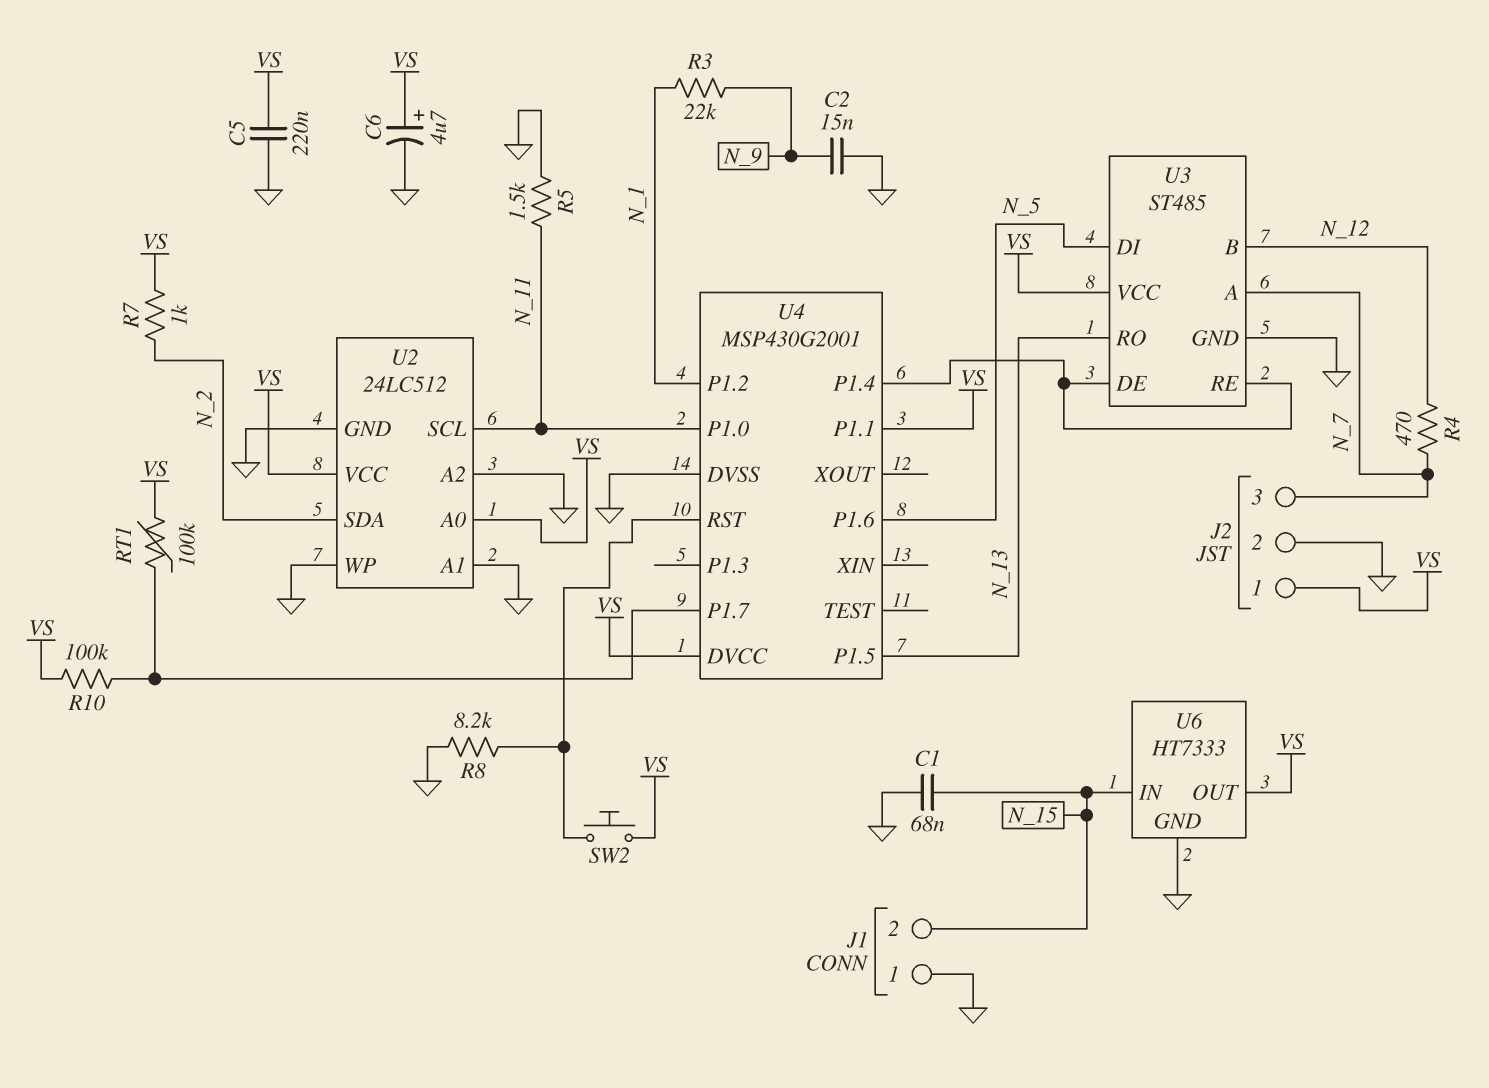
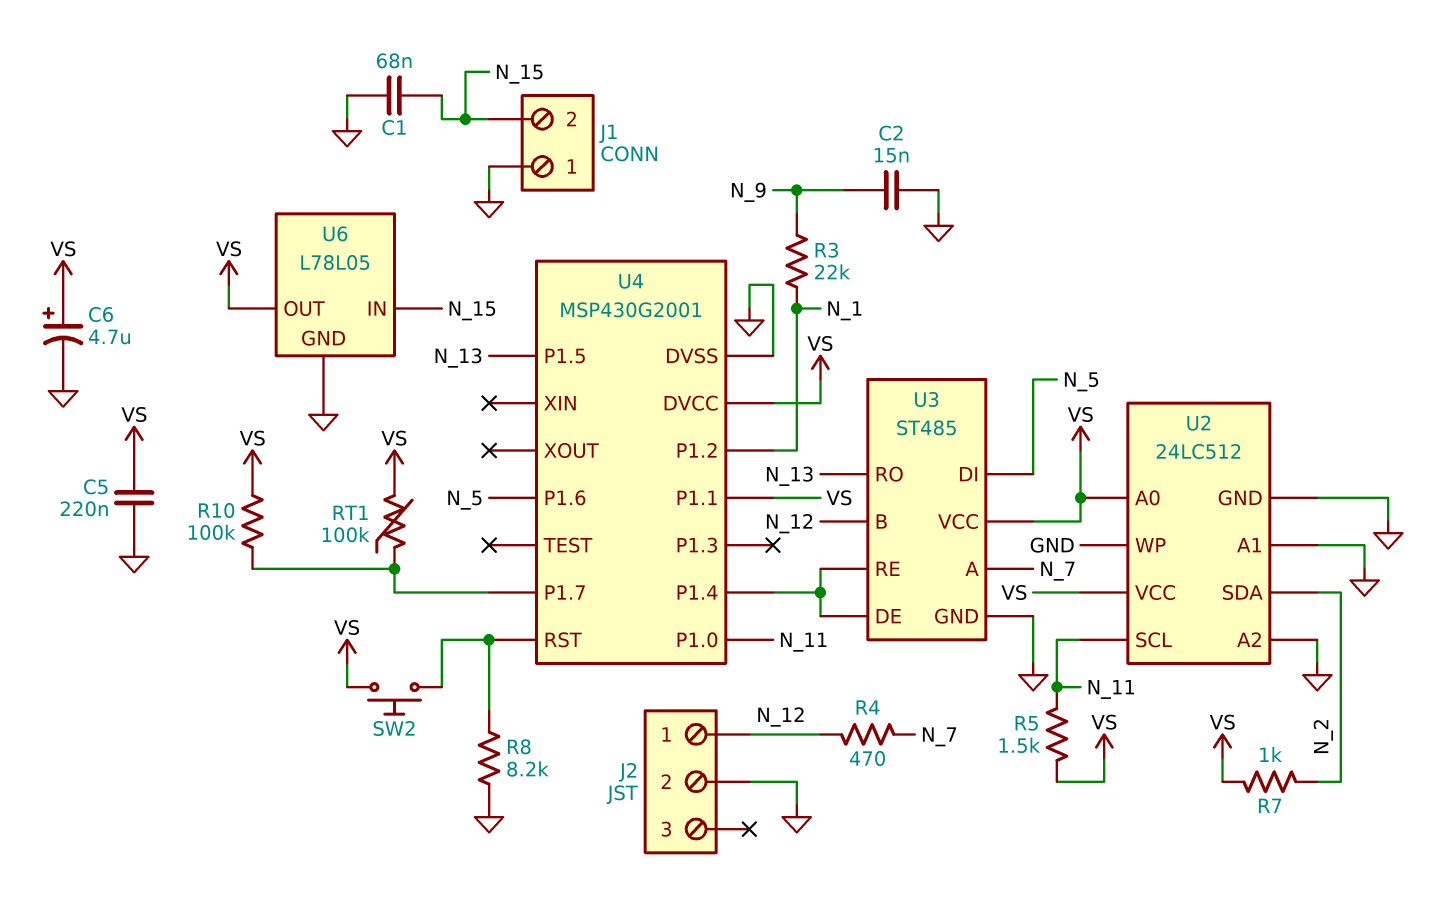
J2 pin 1: VS -> N_12
J2 pin 3: N_7 -> none
R5: 1.5k (GND, N_11) -> 1.5k (N_11, VS)
U6: HT7333 -> L78L05

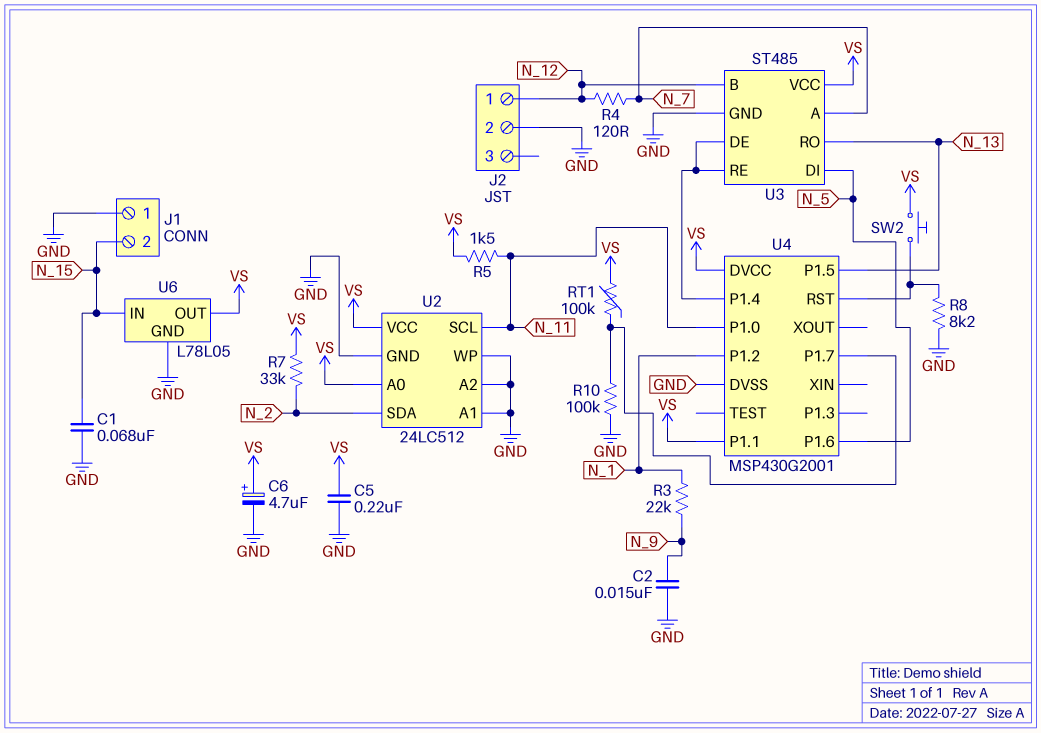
R4: 470 (N_7, N_12) -> 120 (N_7, N_12)
R7: 1k (N_2, VS) -> 33k (N_2, VS)
R10: 100k (U4/P1.7, VS) -> 100k (GND, U4/P1.7)

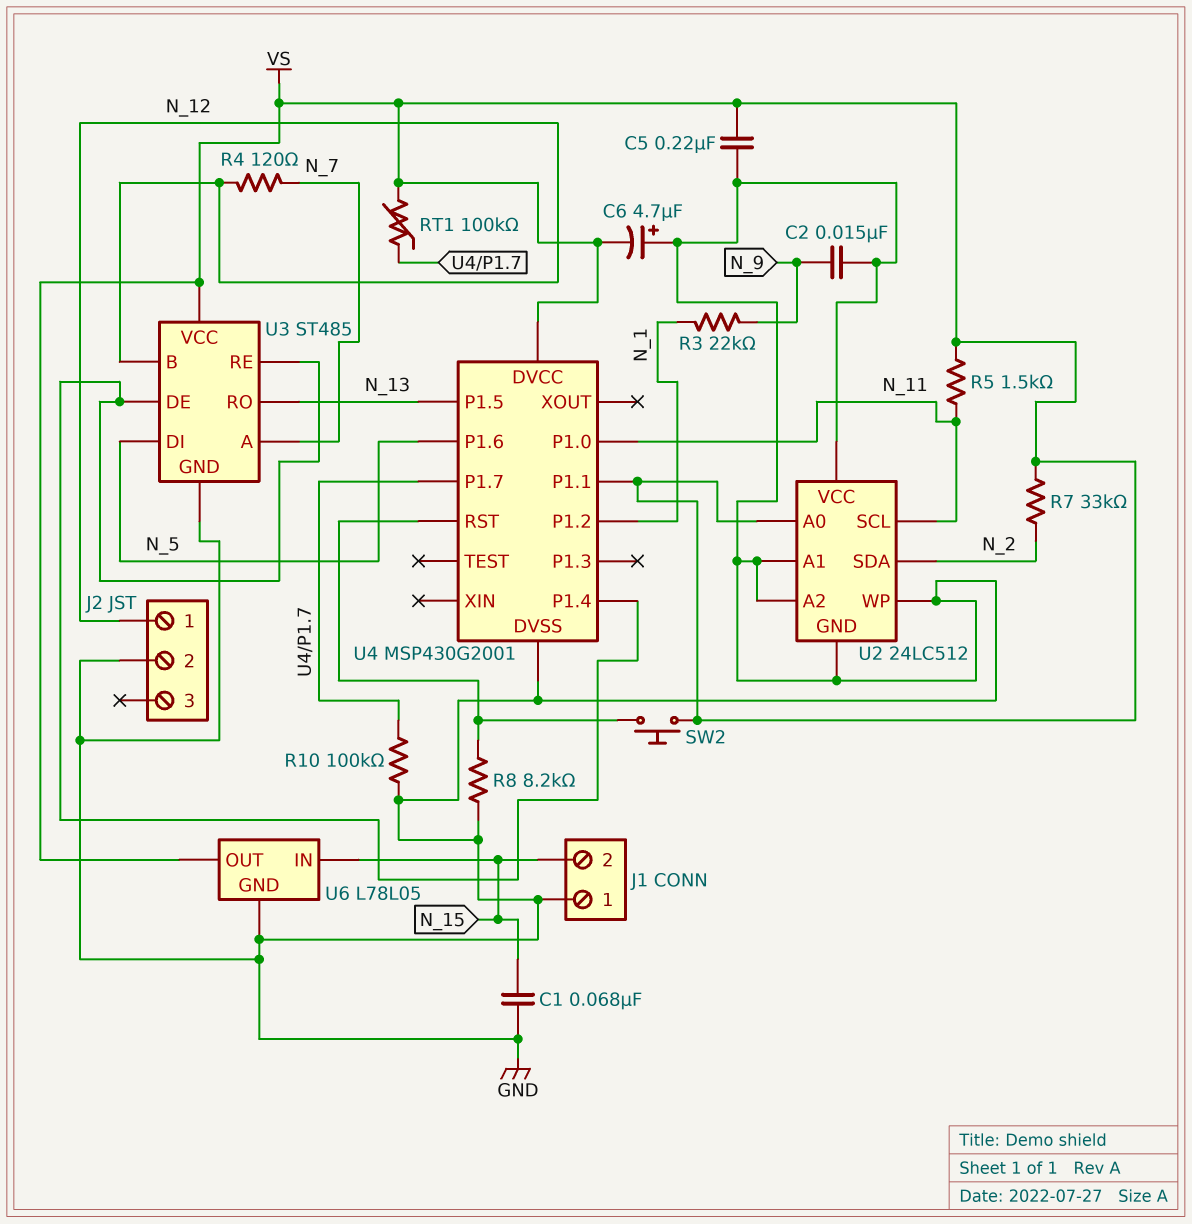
C6: 4.7uF (plus VS, minus GND) -> 4.7uF (plus GND, minus VS)
U2 pin VCC: VS -> GND

